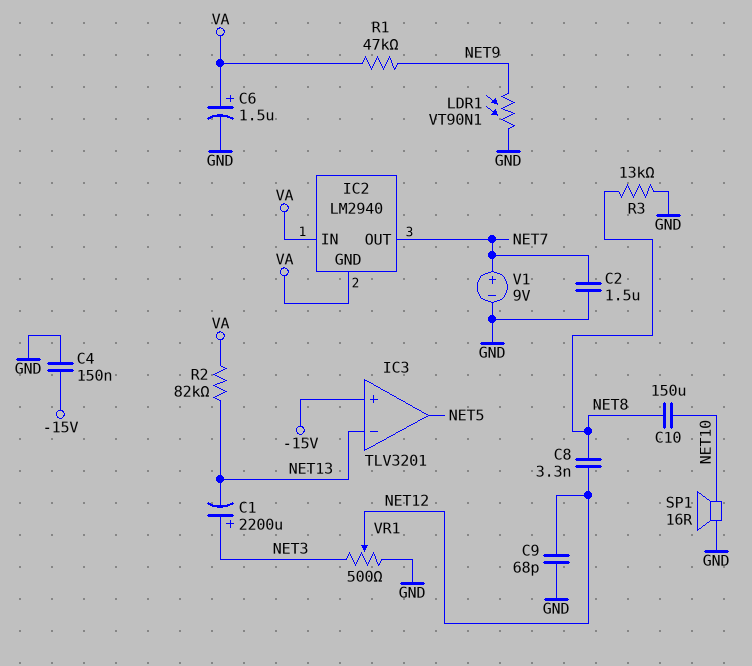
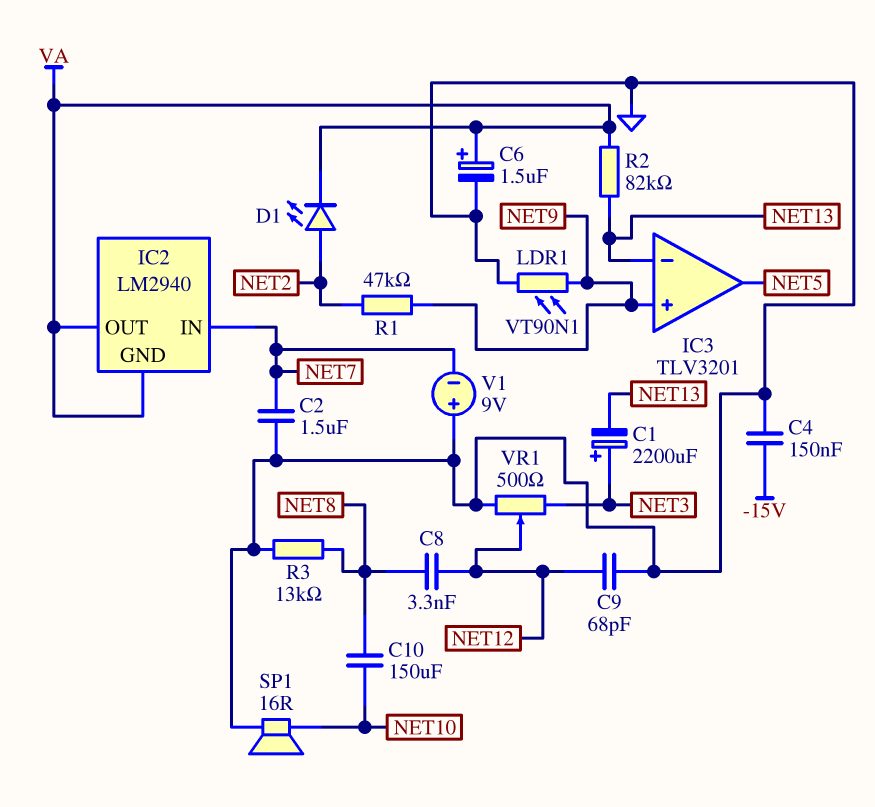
D1: none -> LED (A NET2, K VA)
IC2 pin IN: VA -> NET7
IC2 pin OUT: NET7 -> VA
IC3 pin in+: -15V -> NET9
R1: 47k (NET9, VA) -> 47k (NET2, NET9)
V1: 9V (plus NET7, minus GND) -> 9V (plus GND, minus NET7)

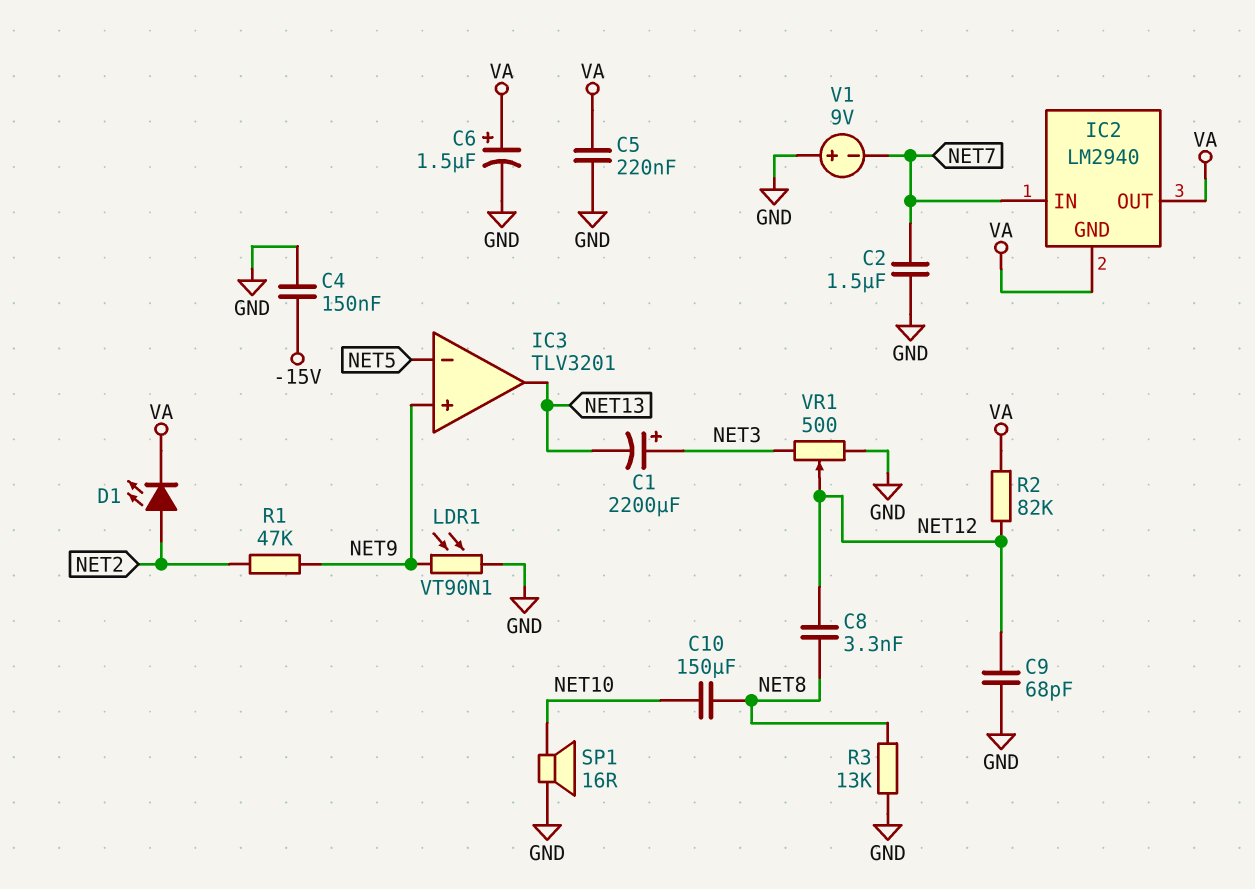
C5: none -> 220nF (GND, VA)
IC3 pin in-: NET13 -> NET5
IC3 pin out: NET5 -> NET13
R2: 82k (NET13, VA) -> 82k (NET12, VA)

